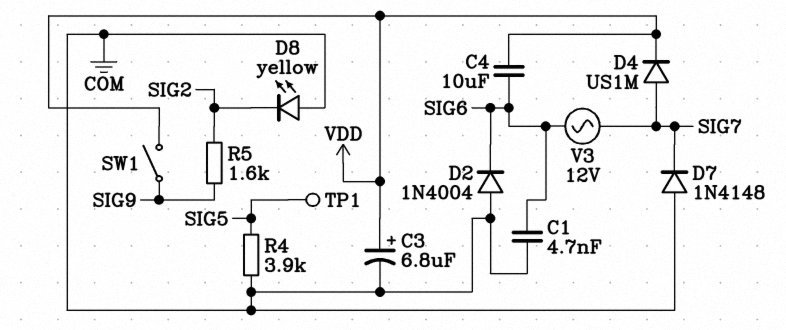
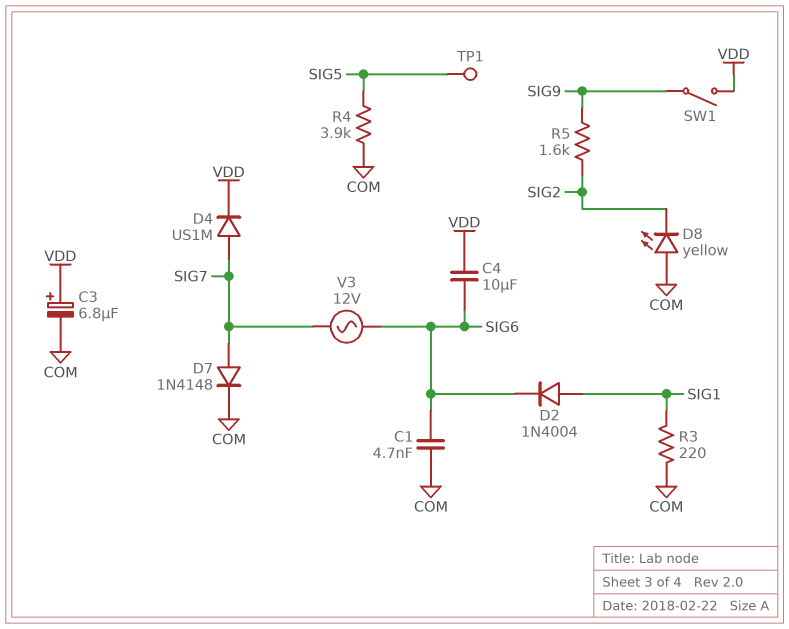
D2: diode 1N4004 (A COM, K SIG6) -> diode 1N4004 (A SIG1, K SIG6)
D7: diode 1N4148 (A COM, K SIG7) -> diode 1N4148 (A SIG7, K COM)
R3: none -> 220 (COM, SIG1)

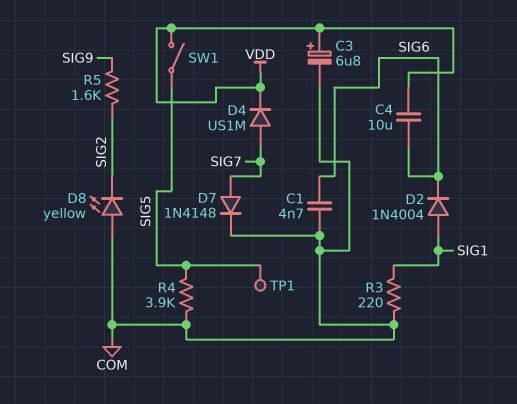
SW1: switch (SIG9, VDD) -> switch (SIG5, VDD)
V3: AC 12V (SIG6, SIG7) -> none

